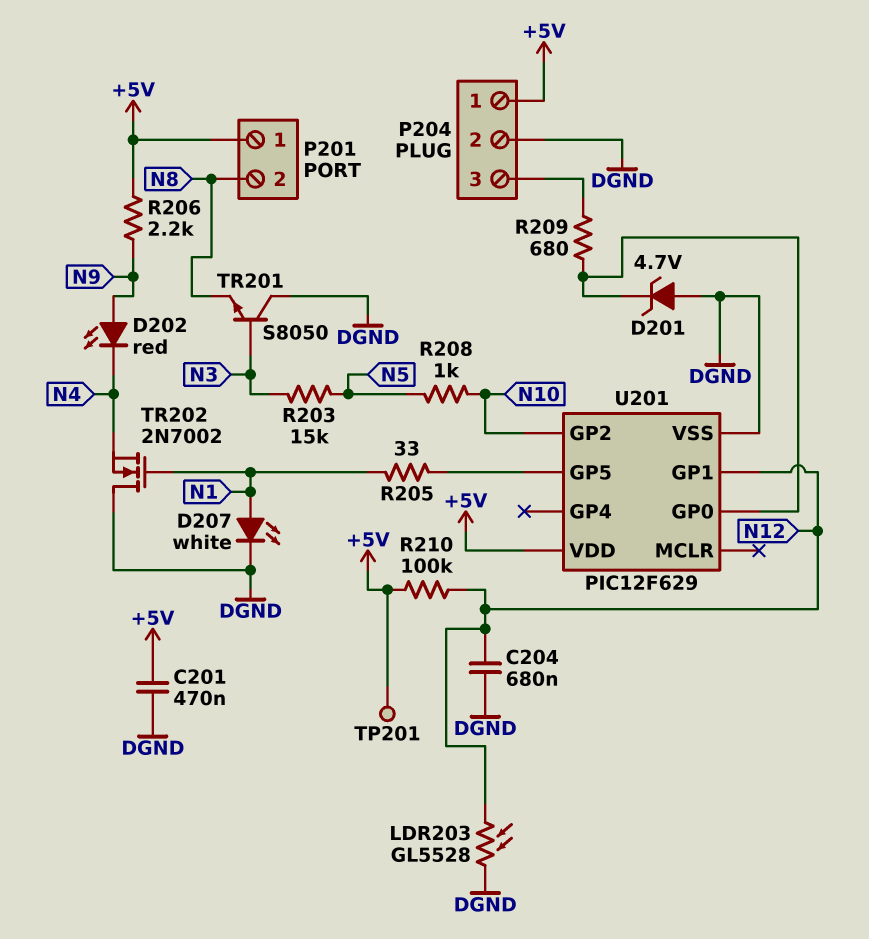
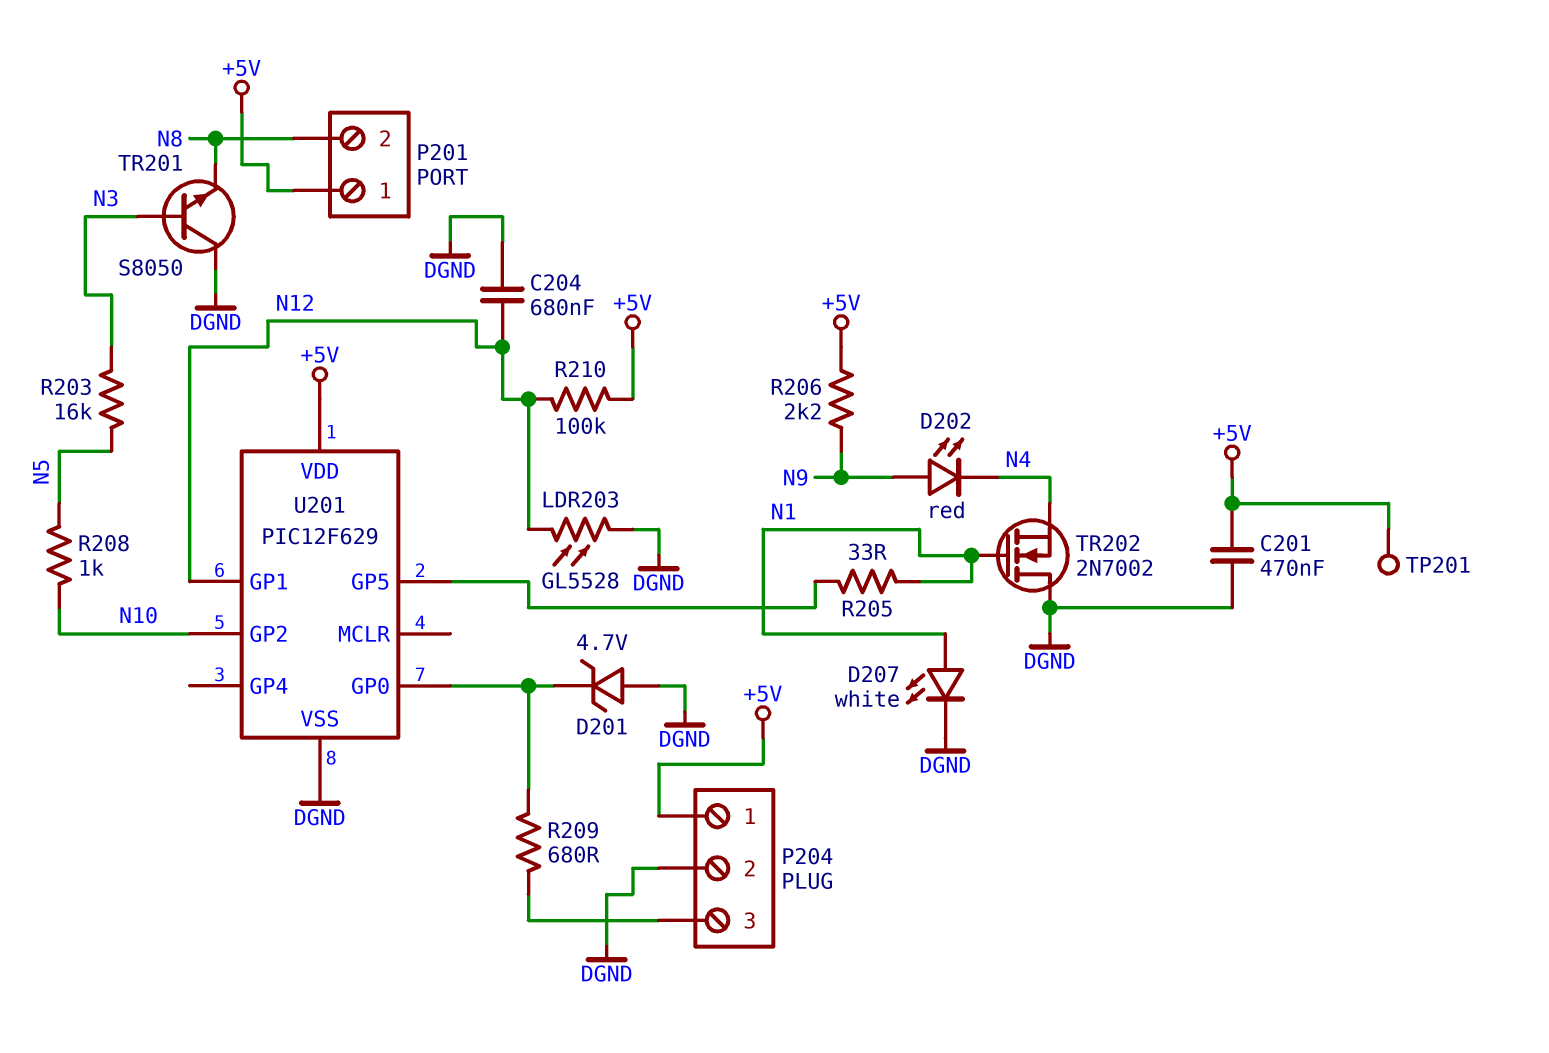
R203: 15k (N3, N5) -> 16k (N3, N5)

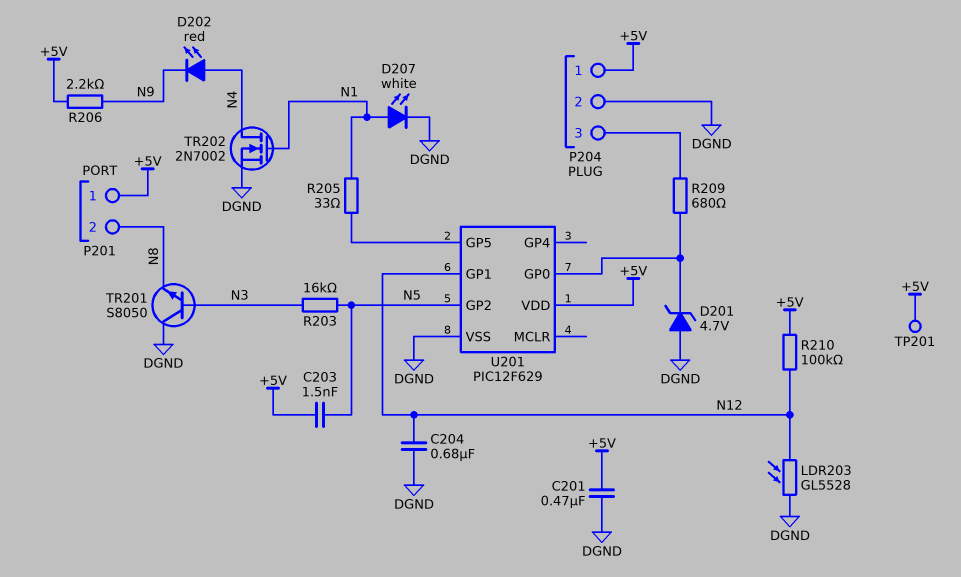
C203: none -> 1.5nF (+5V, N5)
D202: LED red (A N9, K N4) -> LED red (A N4, K N9)
R208: 1k (N5, N10) -> none
TR202: NMOS 2N7002 (G N1, D DGND, S N4) -> NMOS 2N7002 (G N1, D N4, S DGND)
U201 pin GP2: N10 -> N5

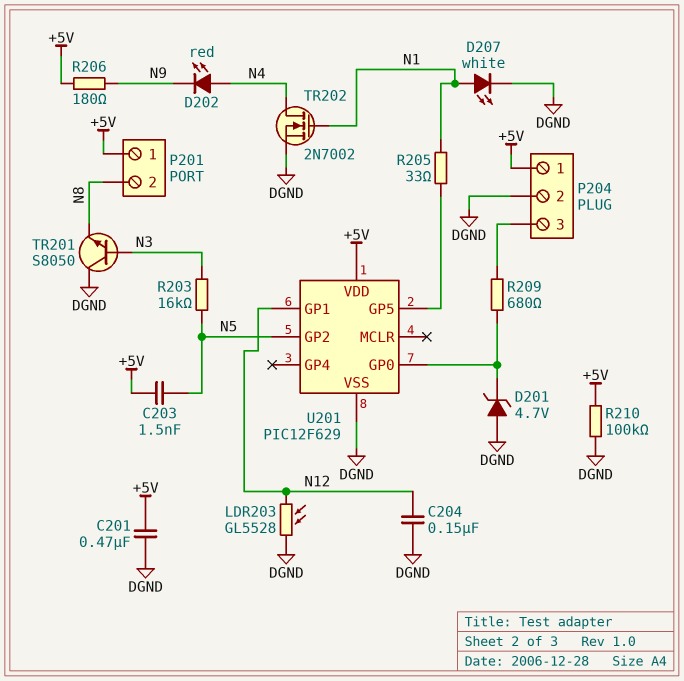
C204: 680nF (DGND, N12) -> 150nF (DGND, N12)
R206: 2.2k (+5V, N9) -> 180 (+5V, N9)
R210: 100k (+5V, N12) -> 100k (+5V, DGND)
TP201: test point (+5V) -> none

